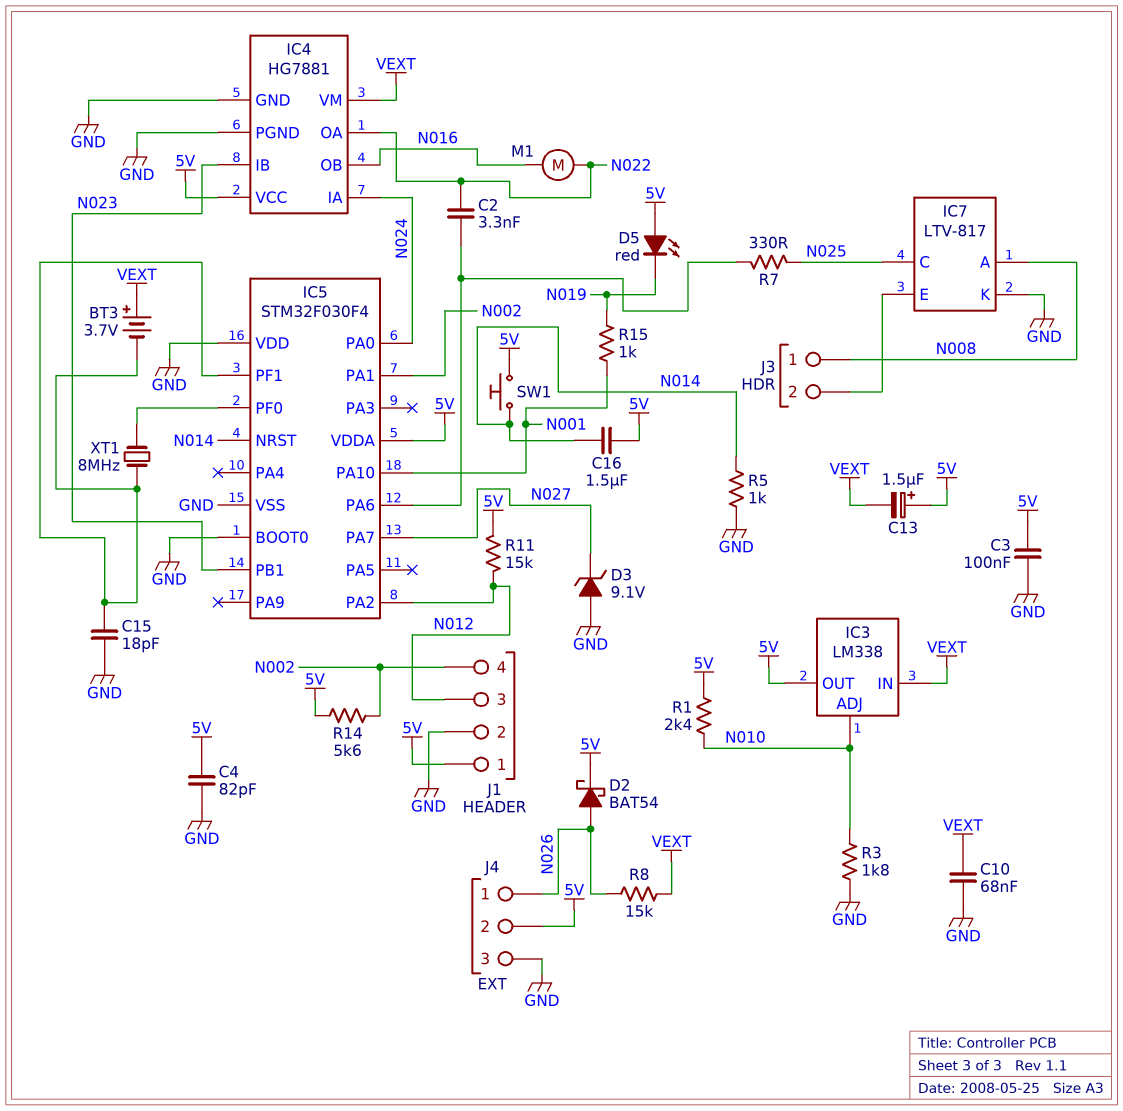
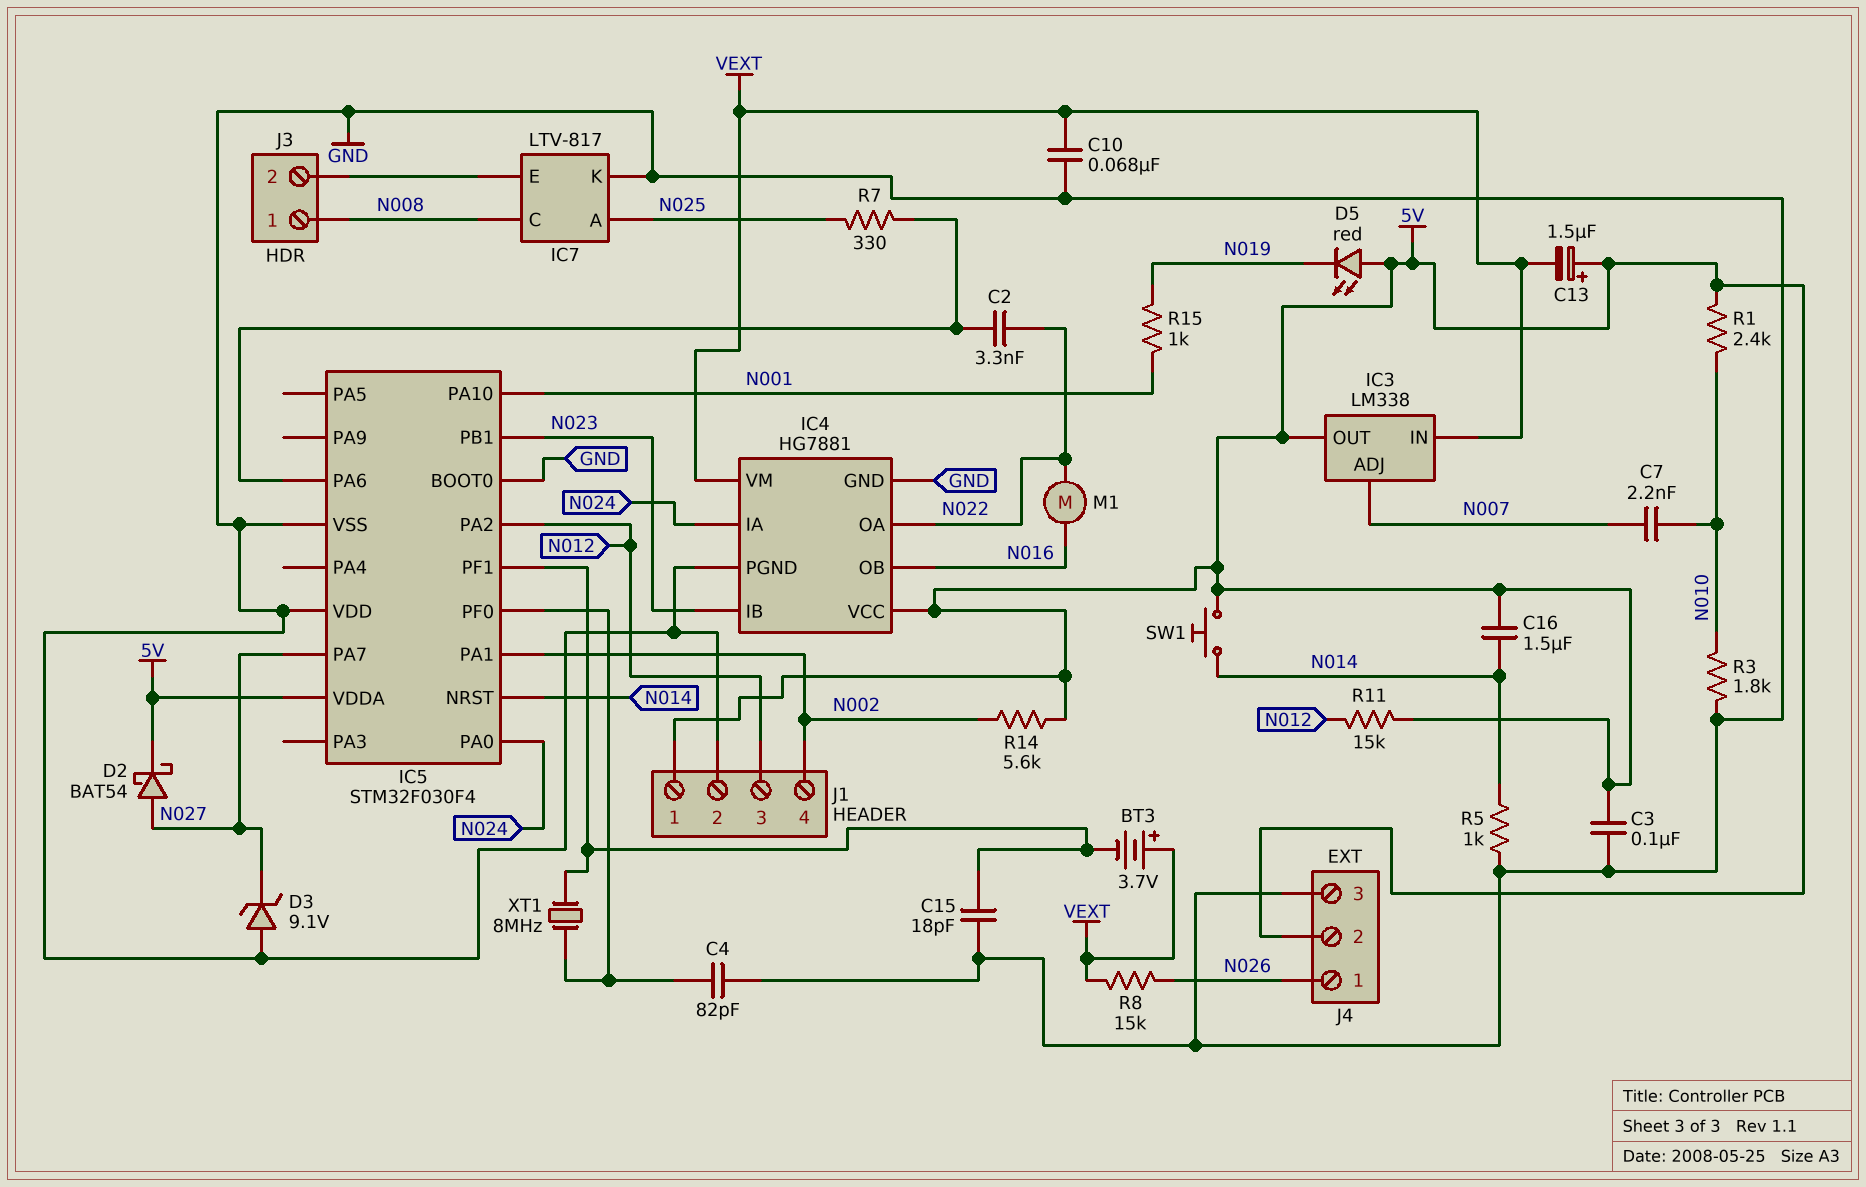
C4: 82pF (5V, GND) -> 82pF (GND, IC5/PF0)
C7: none -> 2.2nF (N007, N010)
D2: schottky BAT54 (A N026, K 5V) -> schottky BAT54 (A N027, K 5V)
IC3 pin ADJ: N010 -> N007
IC7 pin A: N008 -> N025
IC7 pin C: N025 -> N008

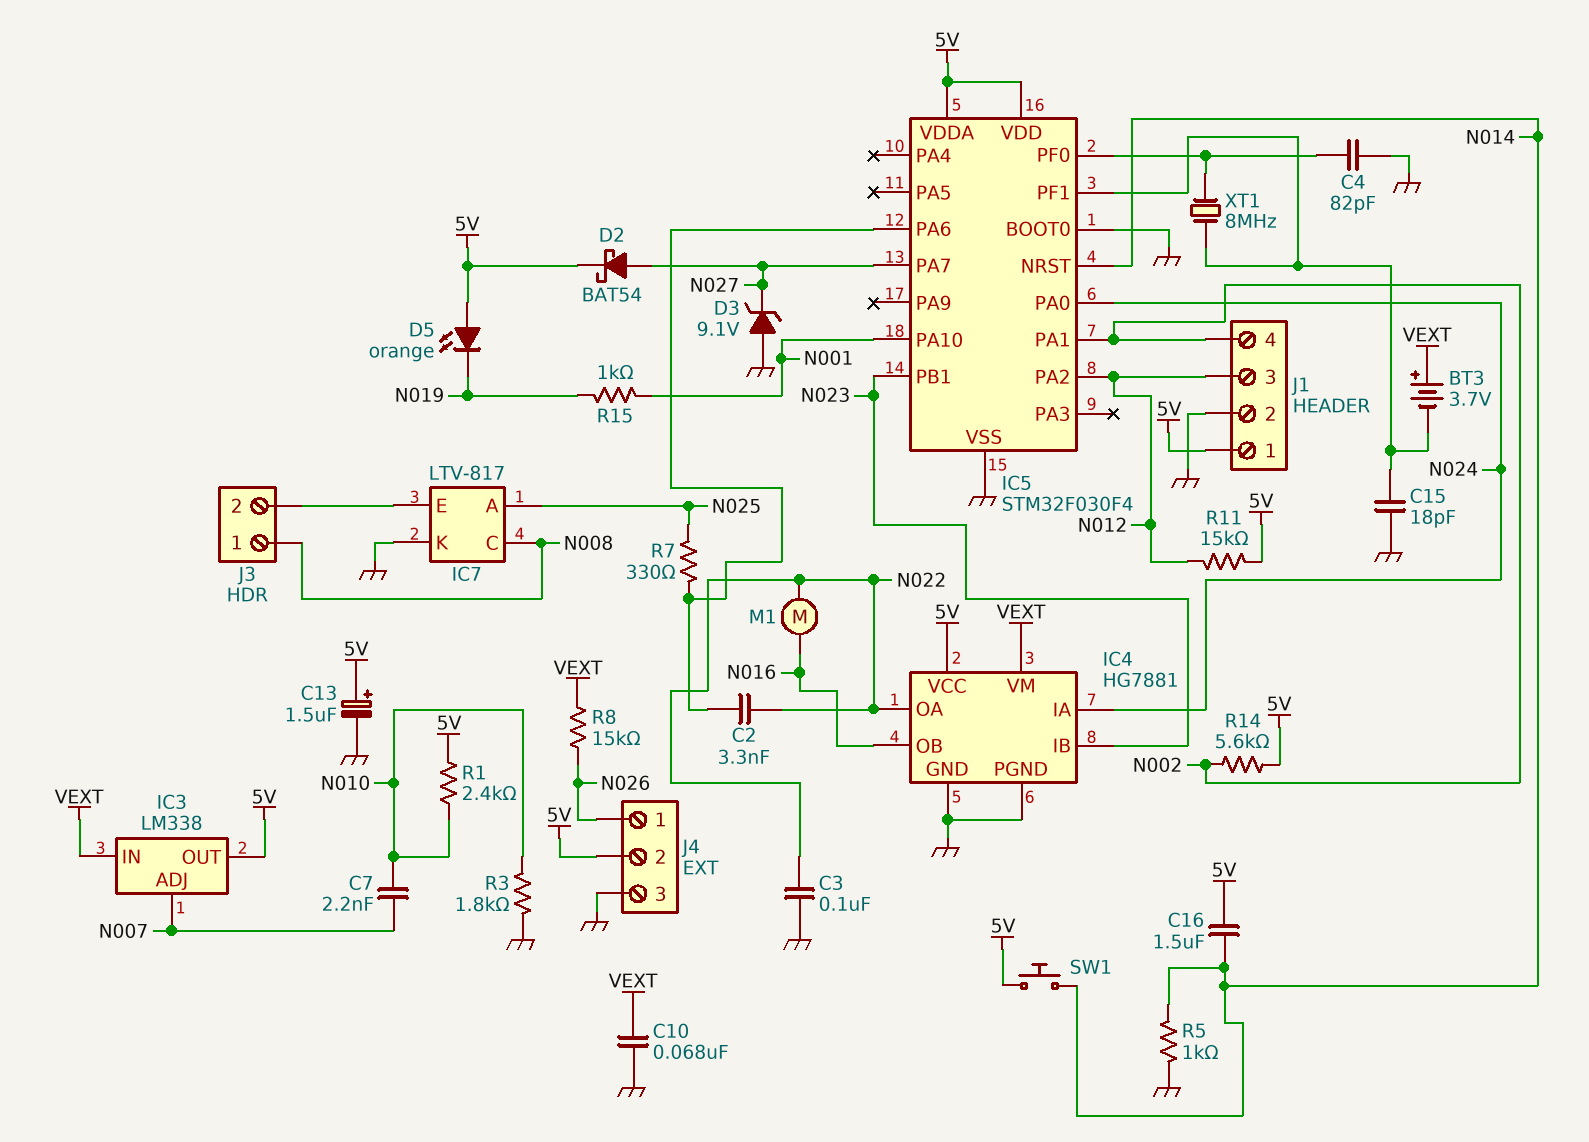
C3: 100nF (5V, GND) -> 100nF (GND, N022)
C13: 1.5uF (plus 5V, minus VEXT) -> 1.5uF (plus 5V, minus GND)
D5: LED red (A 5V, K N019) -> LED orange (A 5V, K N019)
IC5 pin VDD: GND -> 5V

